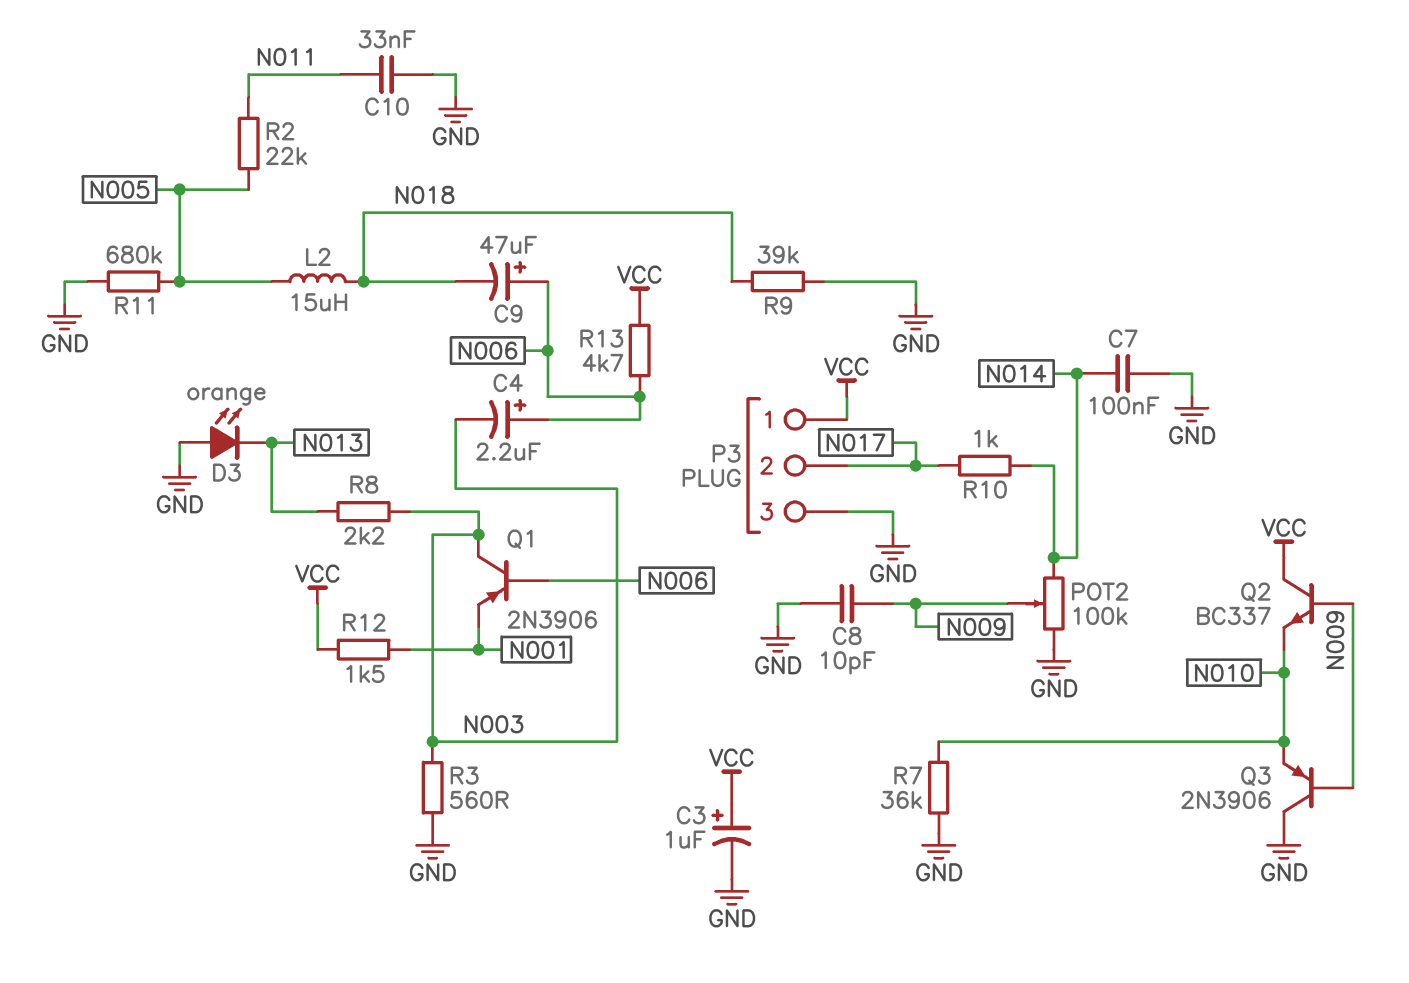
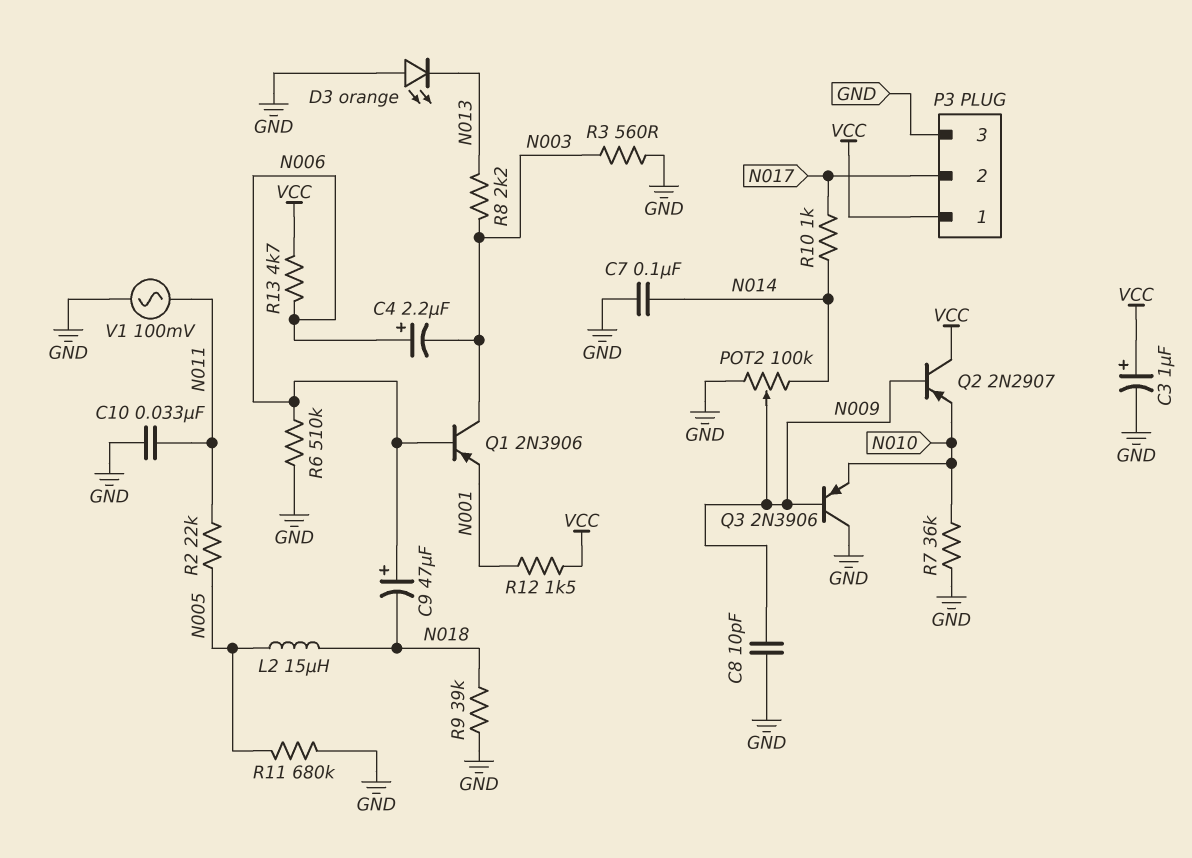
Q2: NPN BC337 (B N009, C VCC, E N010) -> PNP 2N2907 (B N009, C VCC, E N010)
R6: none -> 510k (GND, N006)
V1: none -> AC 100mV (GND, N011)

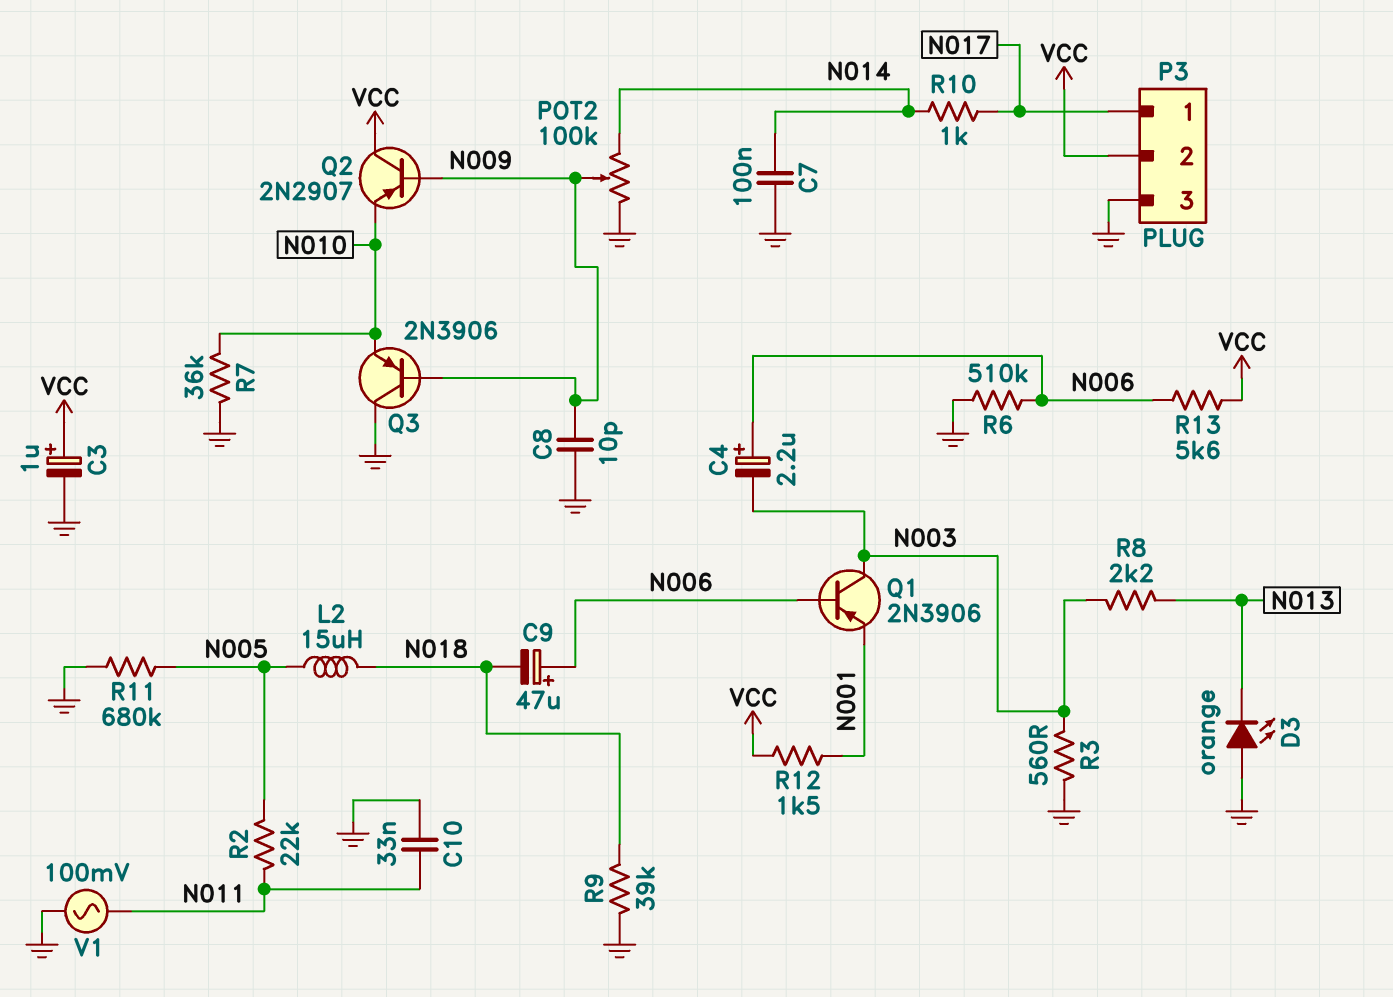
P3 pin 1: VCC -> N017
P3 pin 2: N017 -> VCC
R13: 4.7k (N006, VCC) -> 5.6k (N006, VCC)

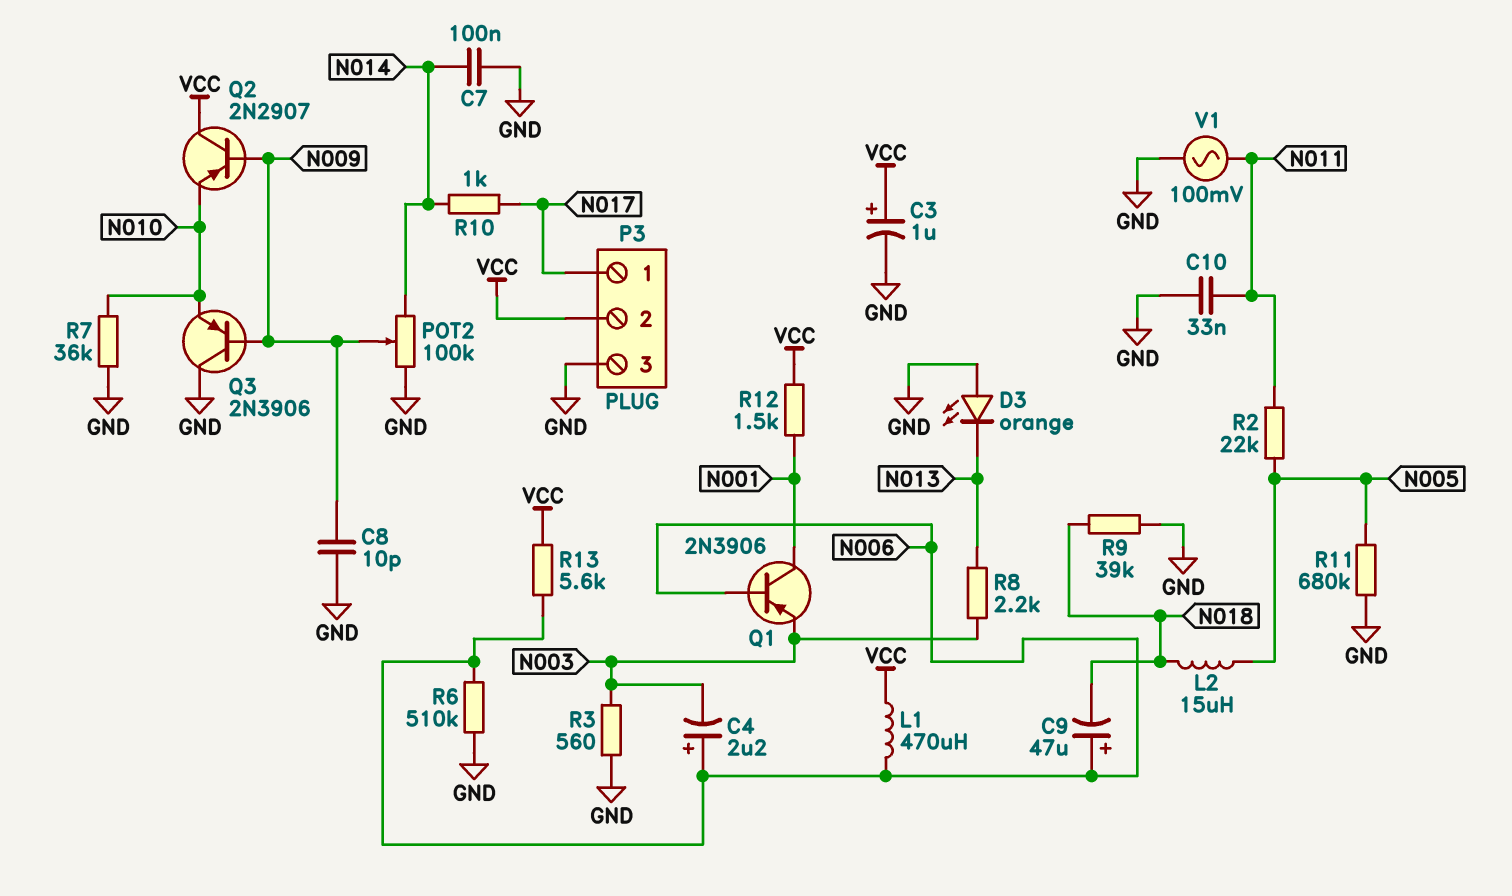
L1: none -> 470uH (N006, VCC)
Q1: PNP 2N3906 (B N006, C N003, E N001) -> PNP 2N3906 (B N006, C N001, E N003)

